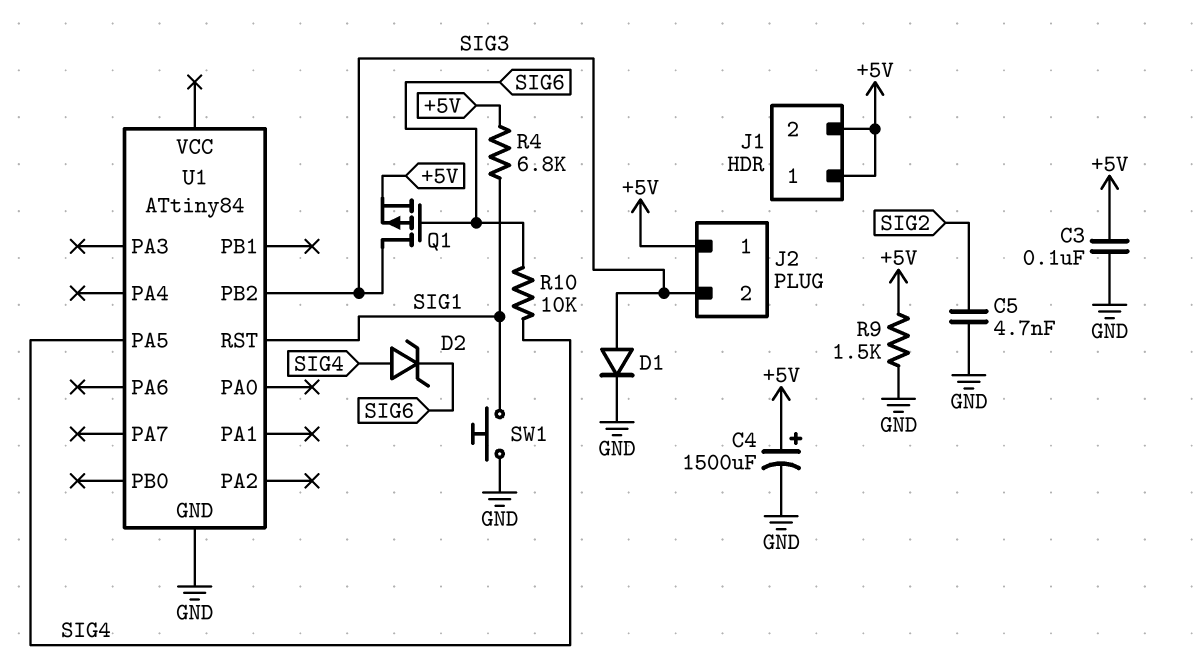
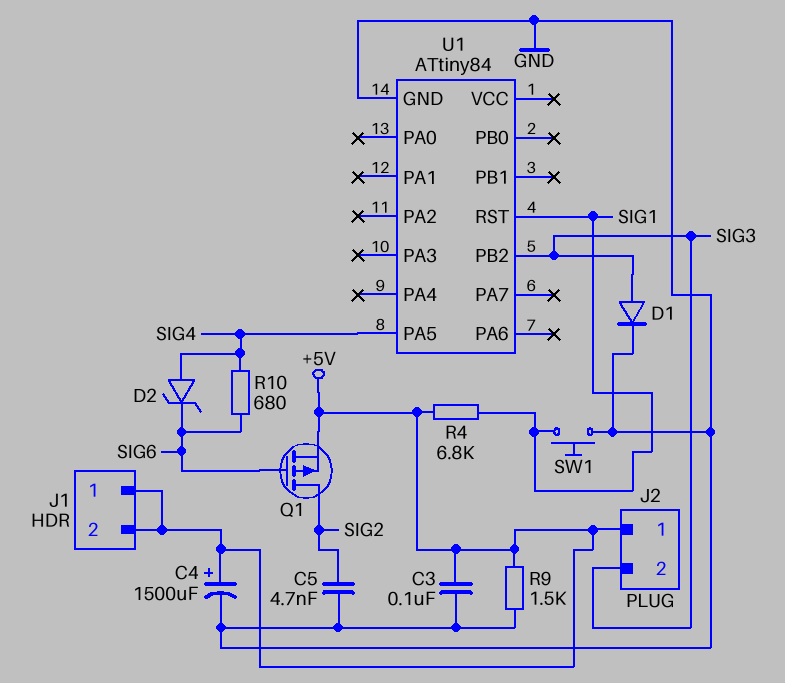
Q1: PMOS (G SIG6, D SIG3, S +5V) -> PMOS (G SIG6, D SIG2, S +5V)
R10: 10k (SIG4, SIG6) -> 680 (SIG4, SIG6)

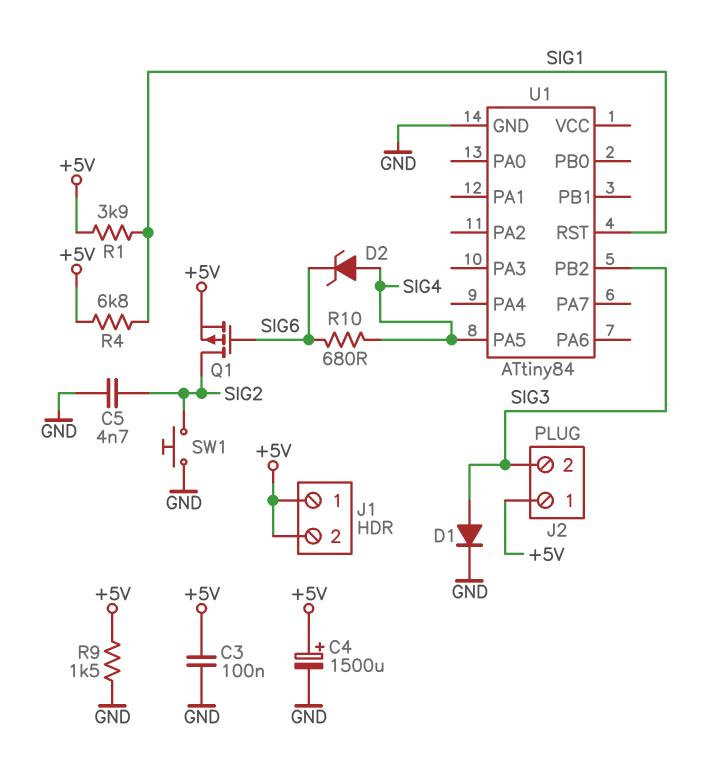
R1: none -> 3.9k (+5V, SIG1)
SW1: button (GND, SIG1) -> button (GND, SIG2)

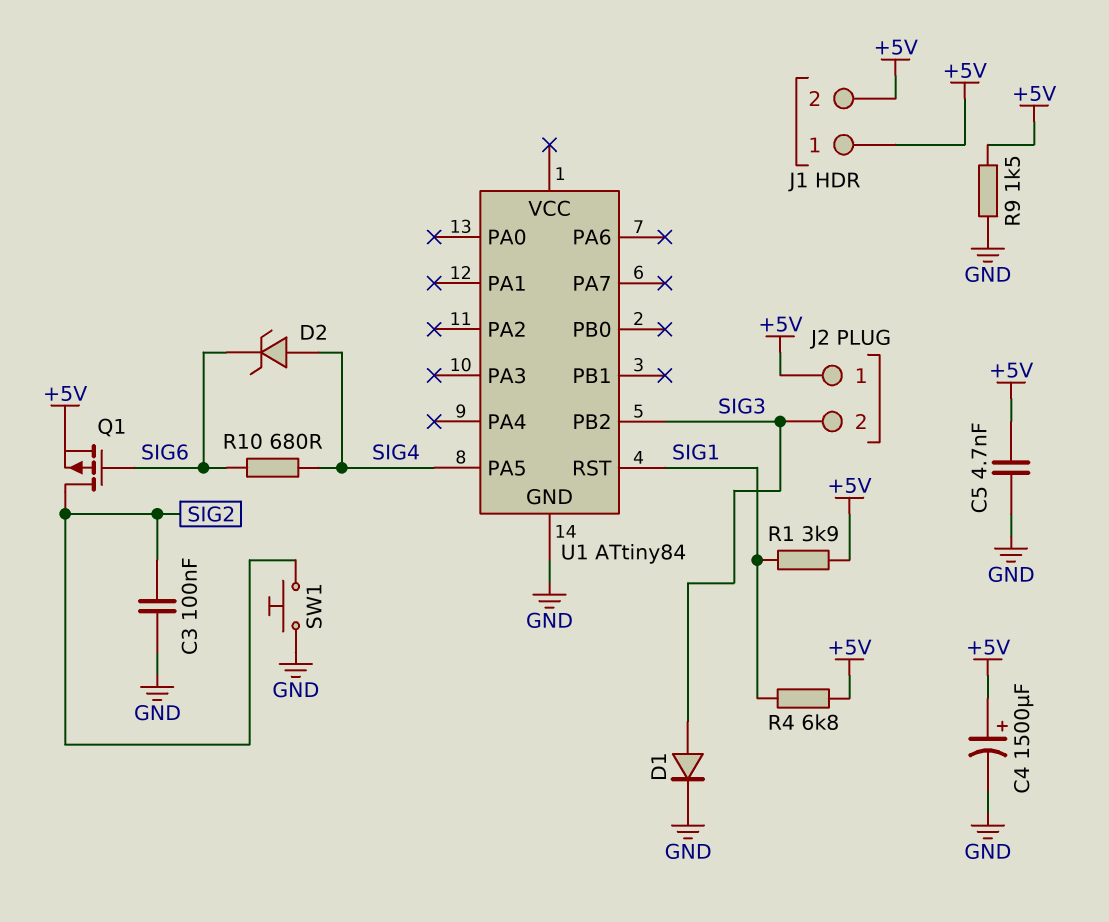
C3: 100nF (+5V, GND) -> 100nF (GND, SIG2)
C5: 4.7nF (GND, SIG2) -> 4.7nF (+5V, GND)

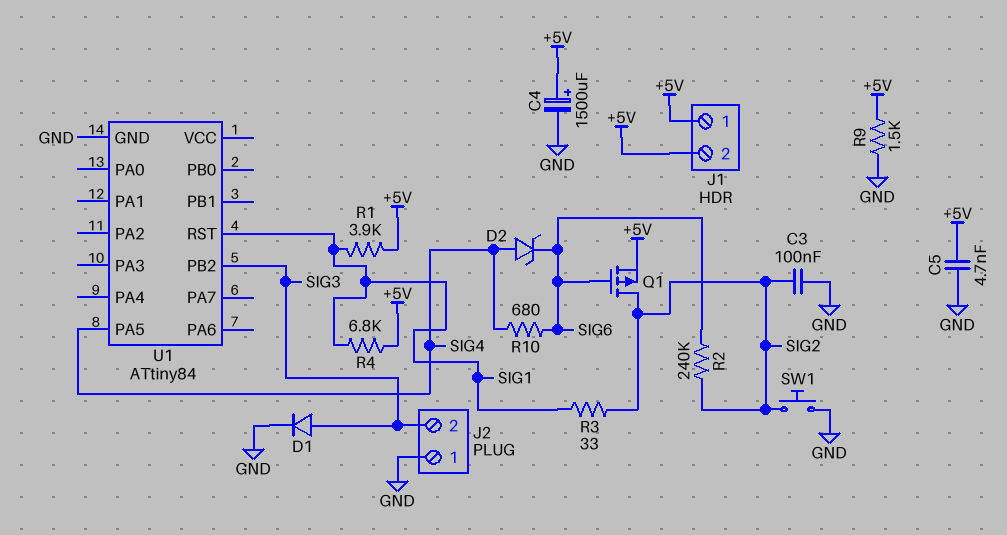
J2 pin 1: +5V -> GND
R2: none -> 240k (SIG2, SIG6)
R3: none -> 33 (SIG1, SIG2)

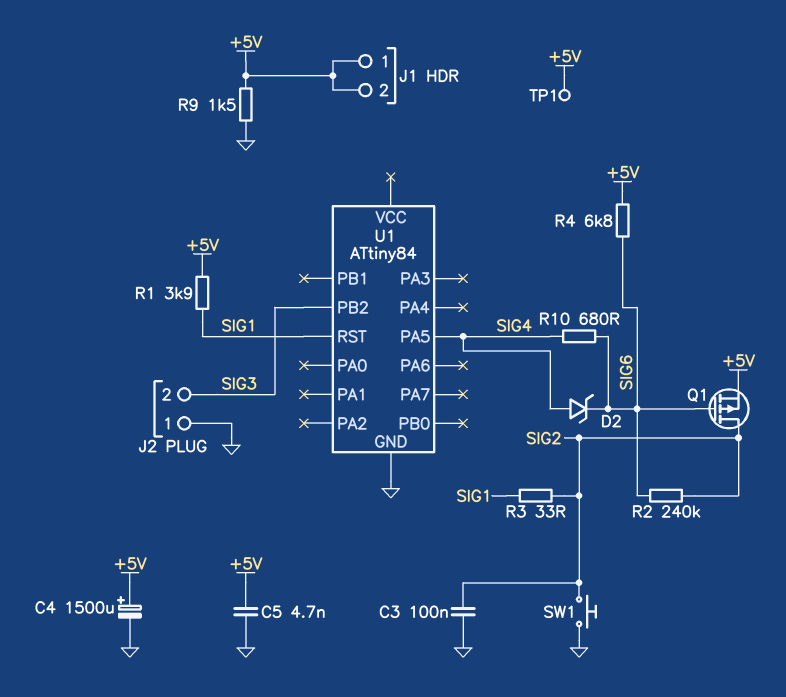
D1: diode (A SIG3, K GND) -> none
R4: 6.8k (+5V, SIG1) -> 6.8k (+5V, SIG6)
TP1: none -> test point (+5V)

